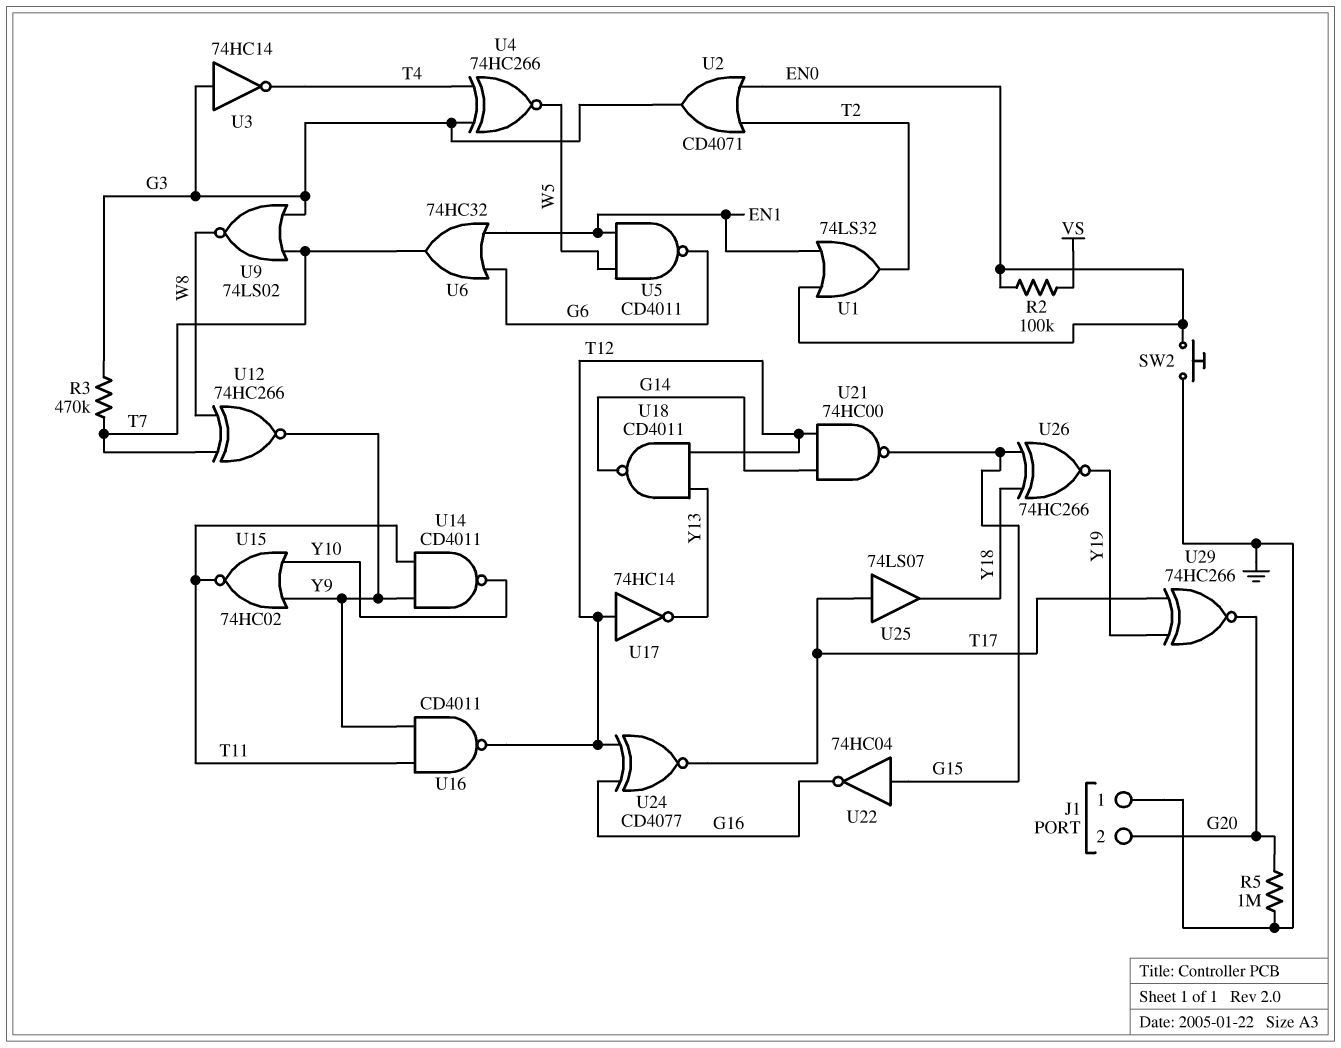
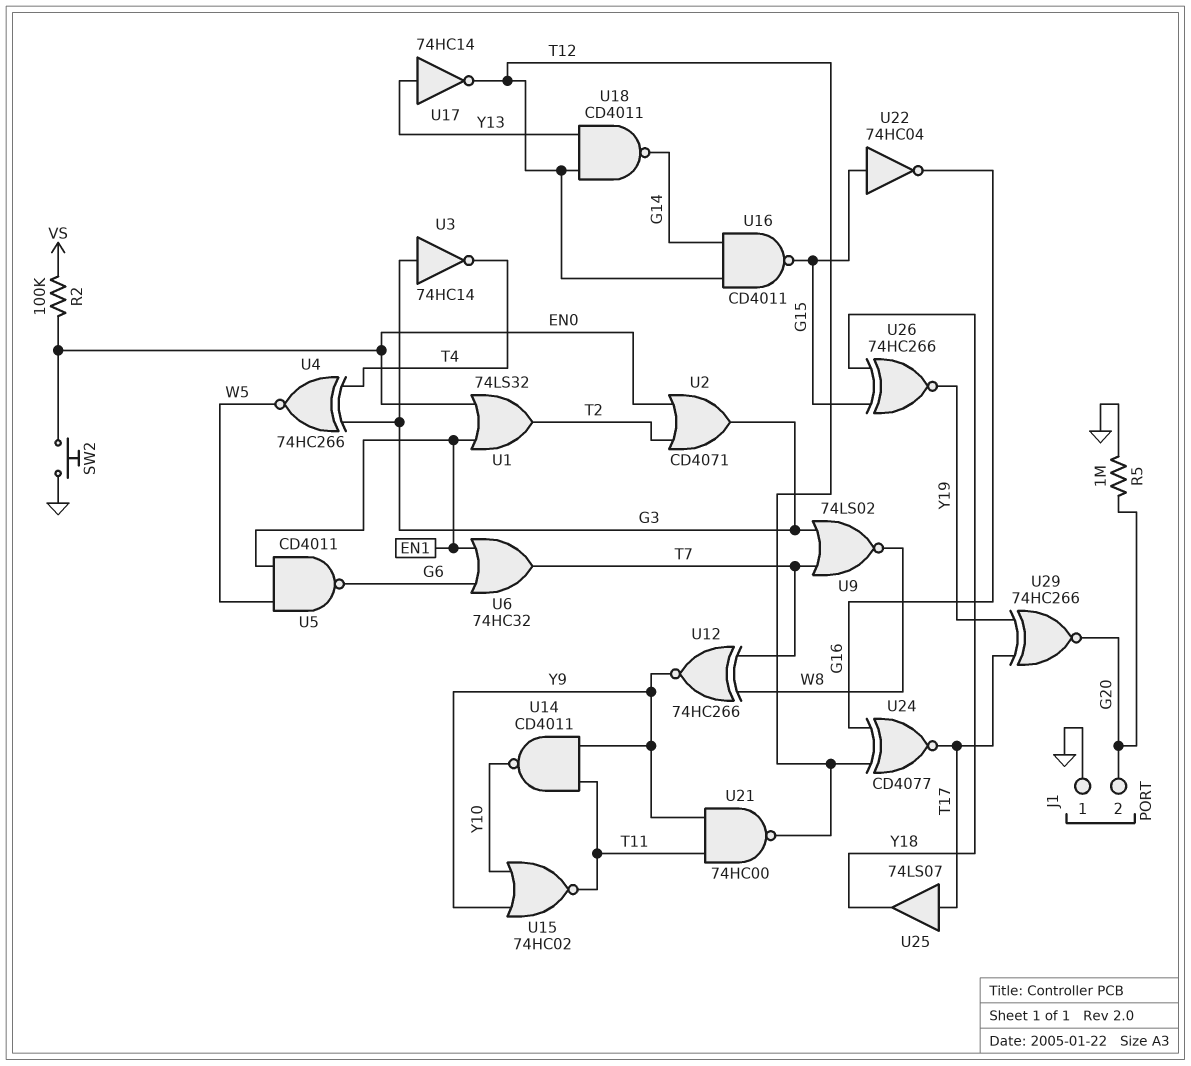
R3: 470k (G3, T7) -> none
U16: NAND CD4011 (in T11, in Y9, out T12) -> NAND CD4011 (in G14, in T12, out G15)
U17: NOT 74HC14 (in T12, out Y13) -> NOT 74HC14 (in Y13, out T12)
U21: NAND 74HC00 (in G14, in T12, out G15) -> NAND 74HC00 (in T11, in Y9, out T12)

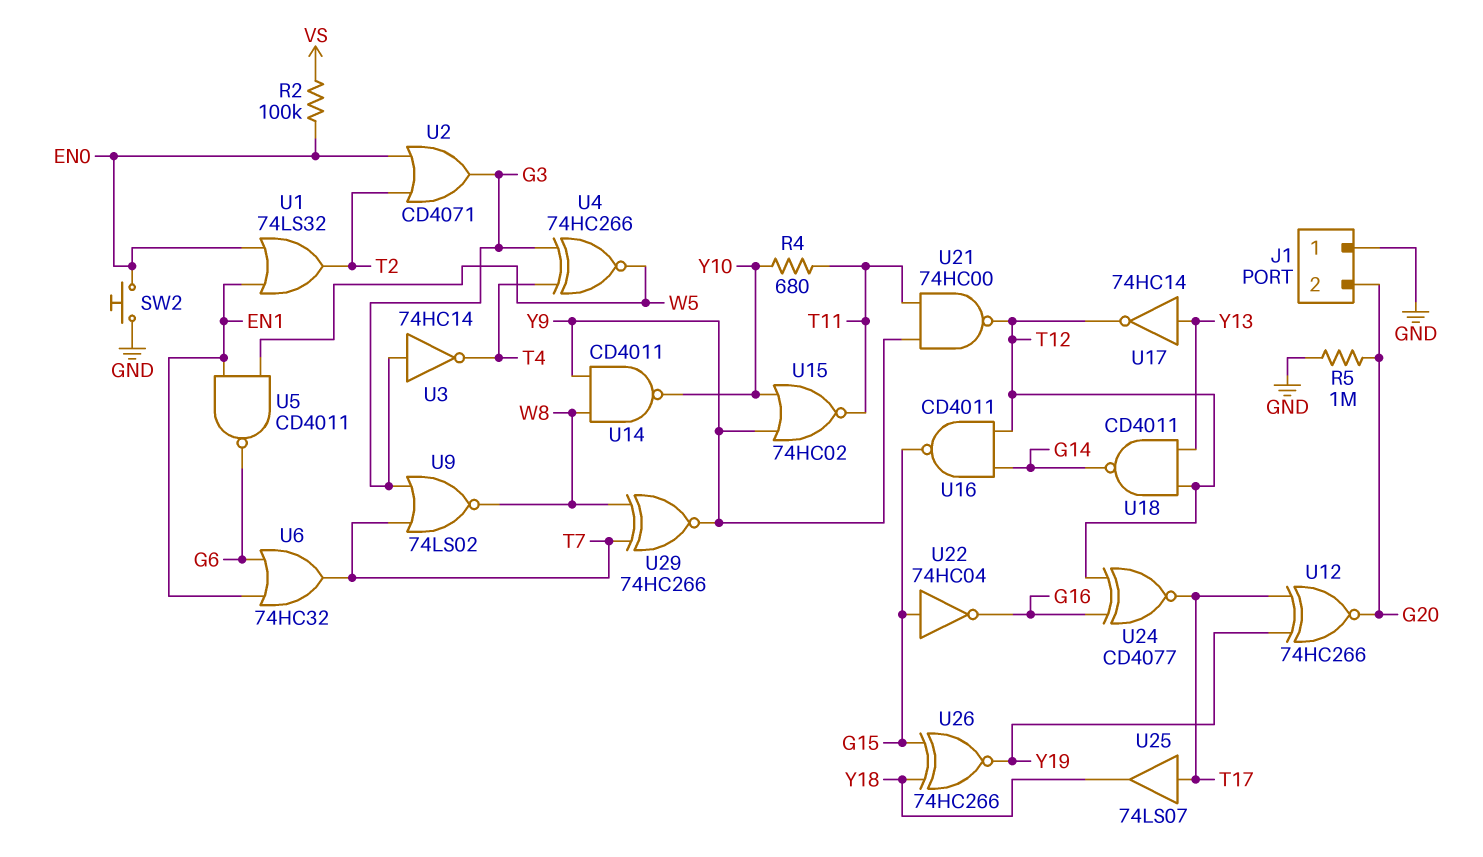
R4: none -> 680 (T11, Y10)
U12: XNOR 74HC266 (in T7, in W8, out Y9) -> XNOR 74HC266 (in T17, in Y19, out G20)
U14: NAND CD4011 (in T11, in Y9, out Y10) -> NAND CD4011 (in W8, in Y9, out Y10)
U29: XNOR 74HC266 (in T17, in Y19, out G20) -> XNOR 74HC266 (in T7, in W8, out Y9)

